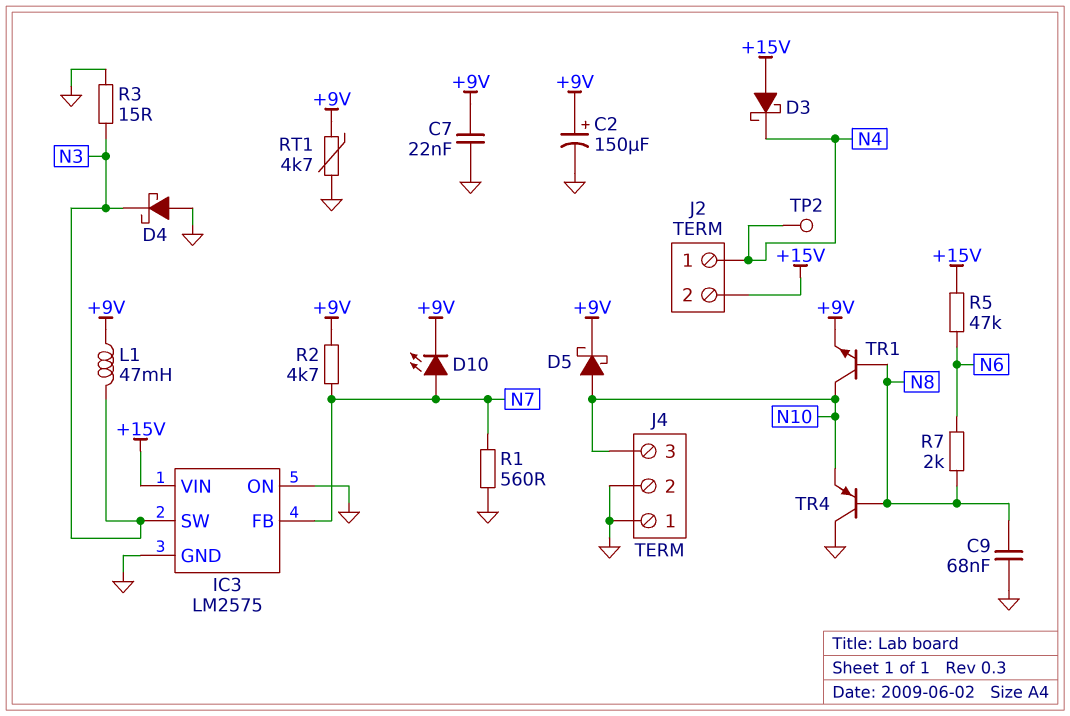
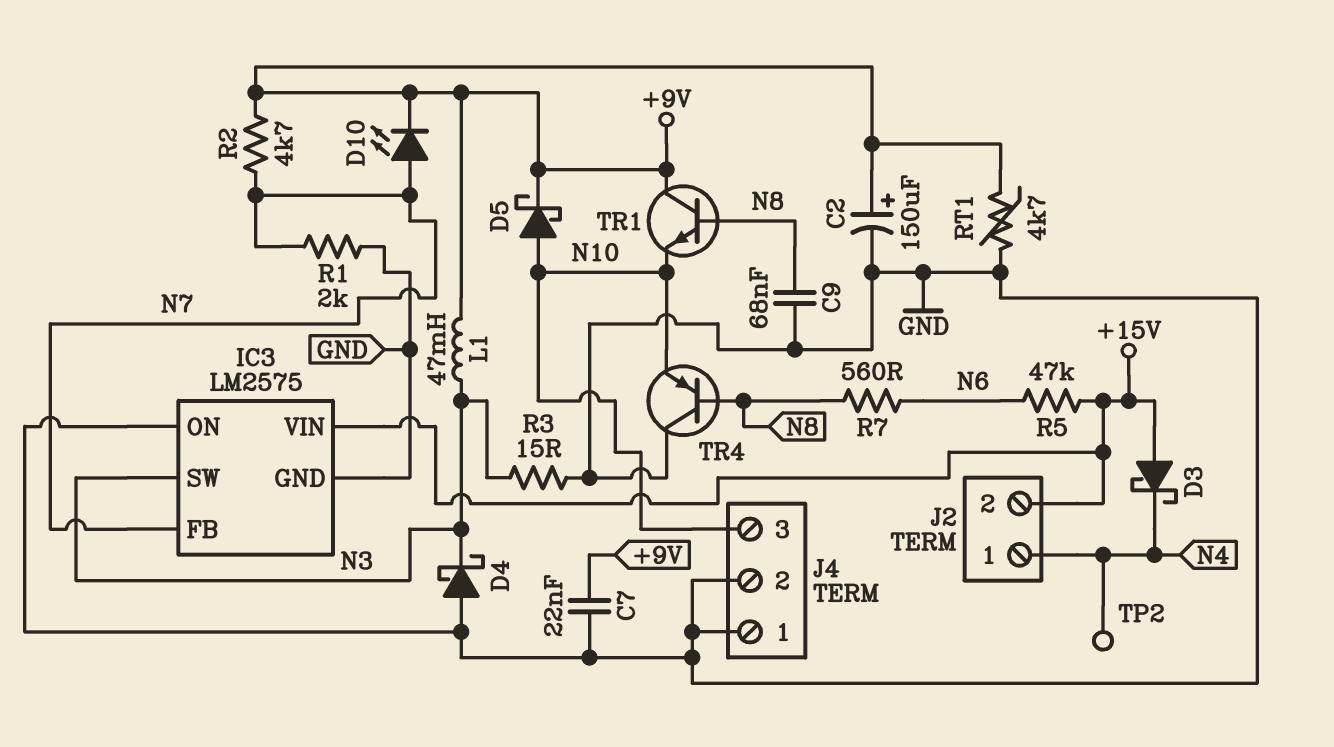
R1: 560 (GND, N7) -> 2k (GND, N7)
R7: 2k (N6, N8) -> 560 (N6, N8)
TR1: NPN (B N8, C N10, E +9V) -> NPN (B N8, C +9V, E N10)

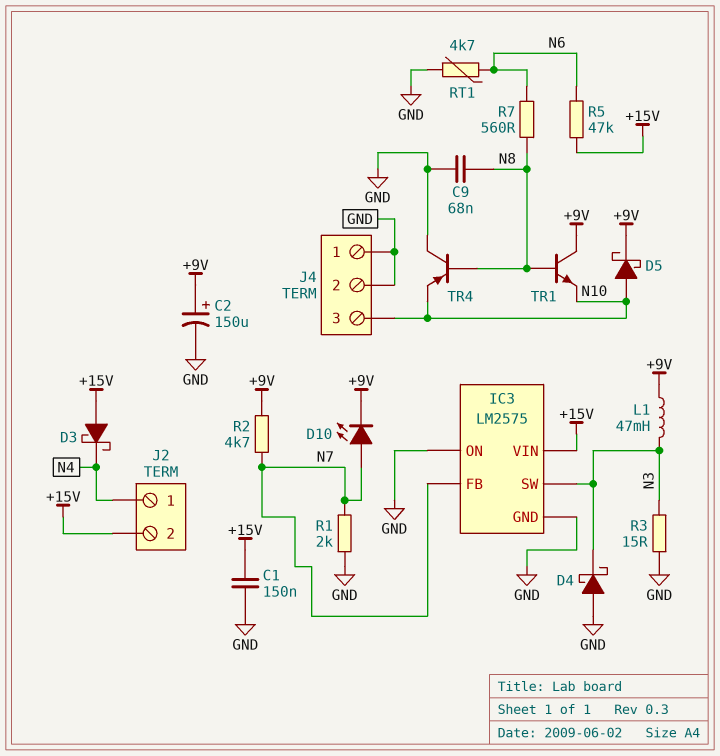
C1: none -> 150nF (+15V, GND)
C7: 22nF (+9V, GND) -> none
RT1: 4.7k (+9V, GND) -> 4.7k (GND, N6)
TP2: test point (N4) -> none

